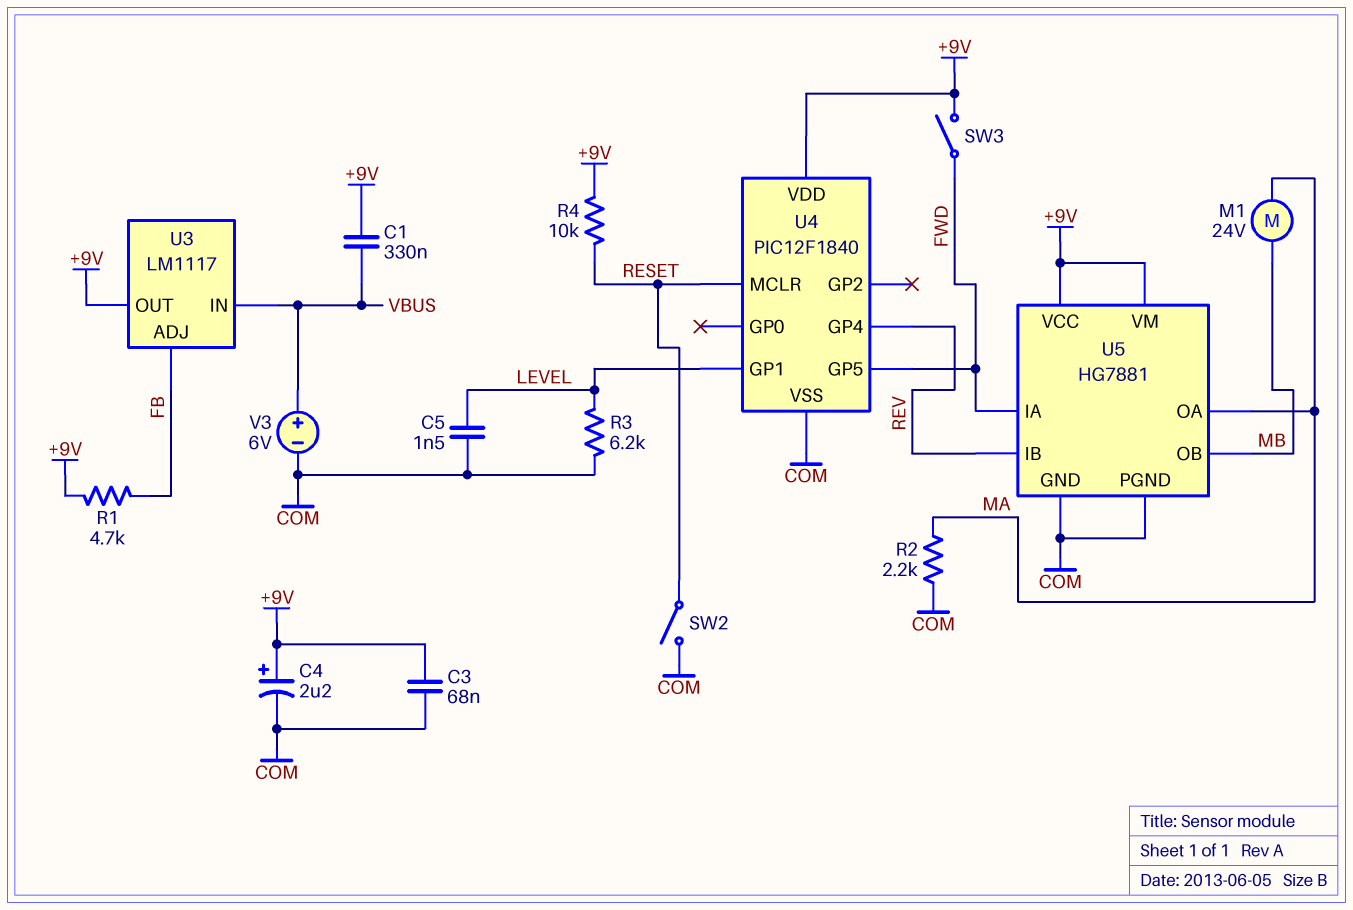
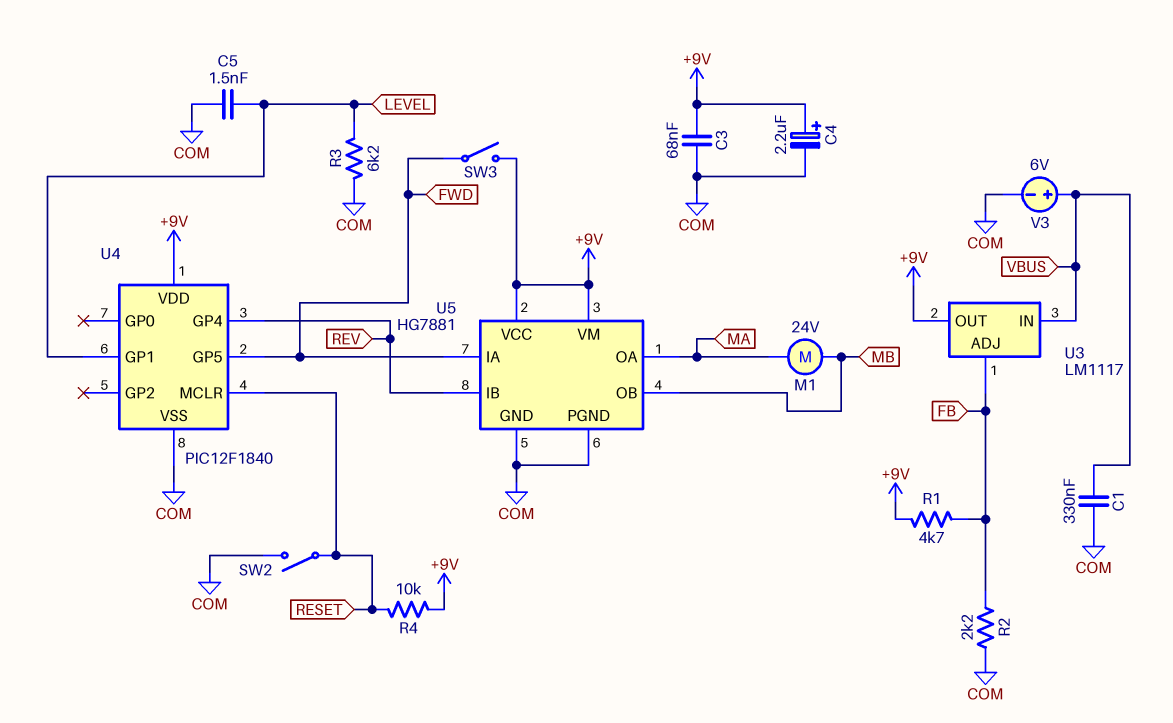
C1: 330nF (+9V, VBUS) -> 330nF (COM, VBUS)
R2: 2.2k (COM, MA) -> 2.2k (COM, FB)

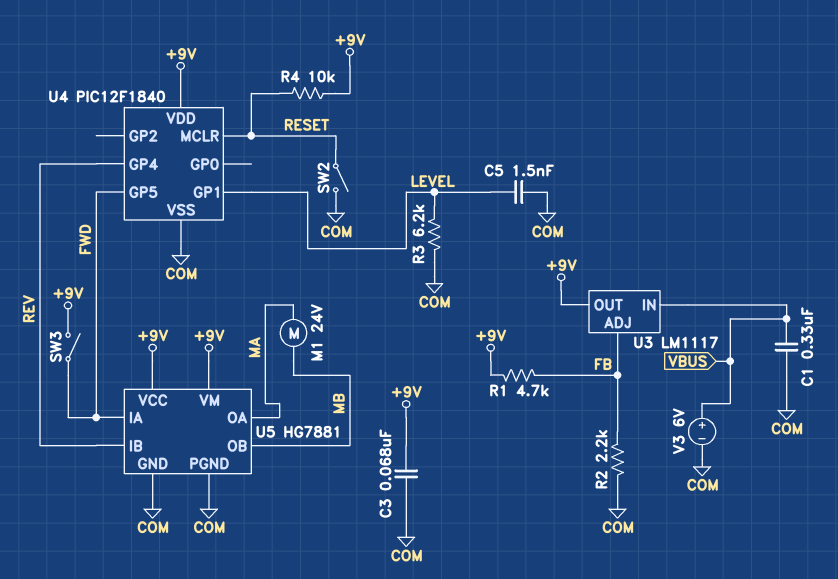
C4: 2.2uF (plus +9V, minus COM) -> none

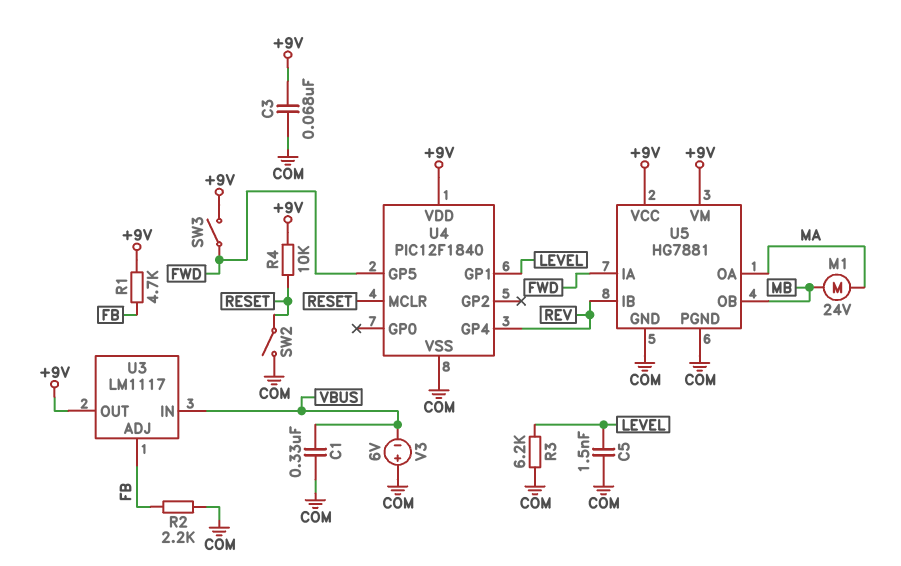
V3: 6V (plus VBUS, minus COM) -> 6V (plus COM, minus VBUS)

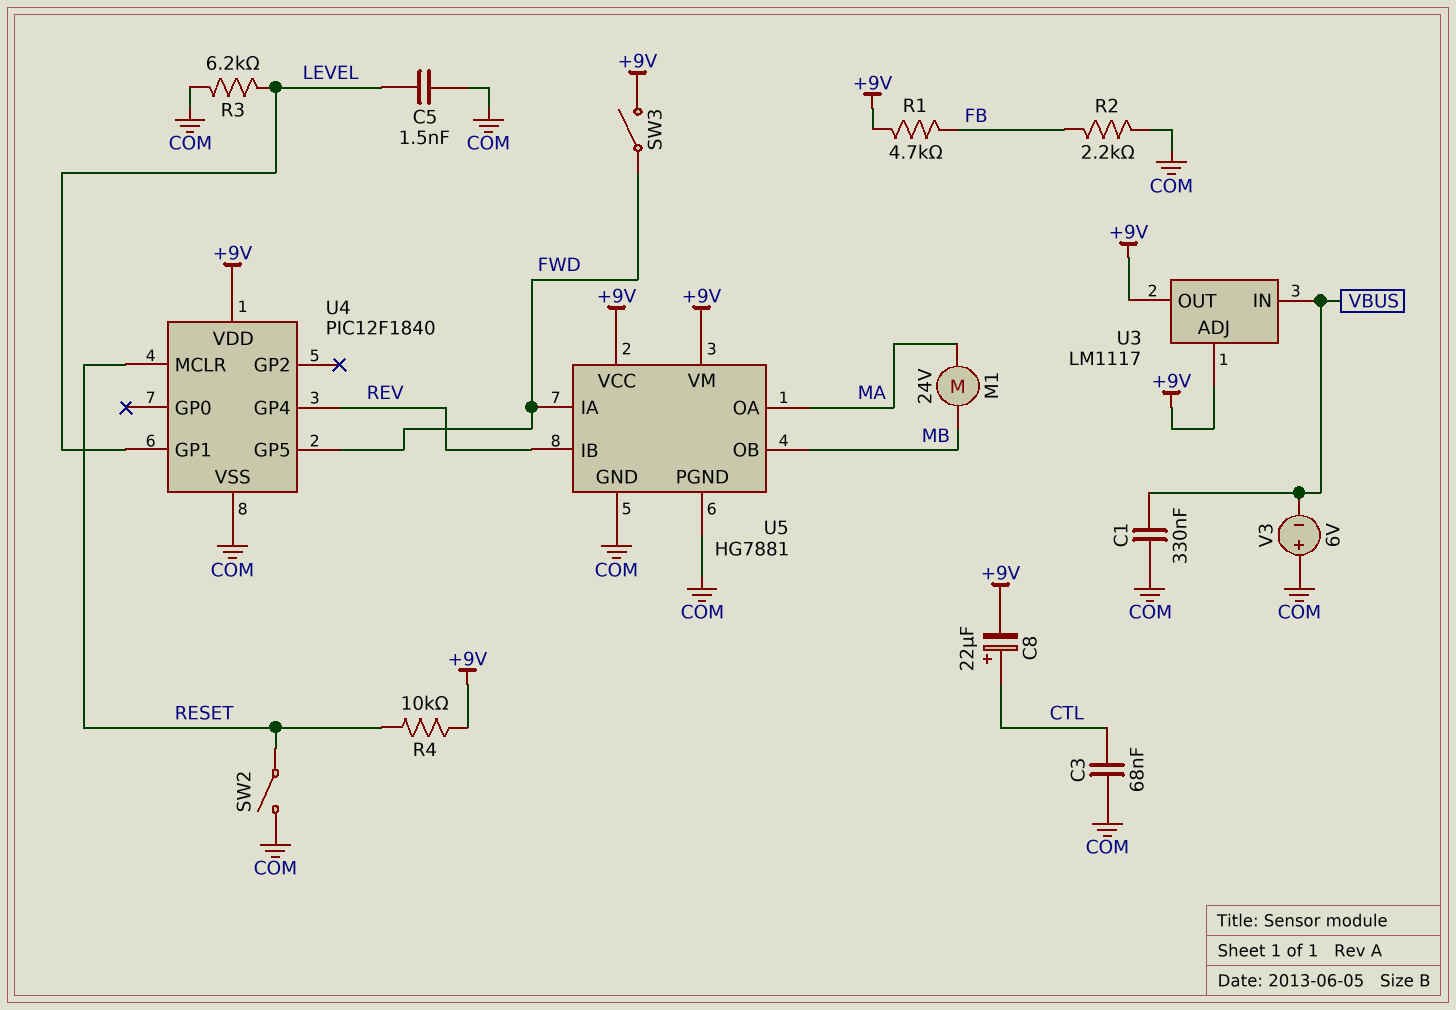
C3: 68nF (+9V, COM) -> 68nF (COM, CTL)
C8: none -> 22uF (plus CTL, minus +9V)
U3 pin ADJ: FB -> +9V

